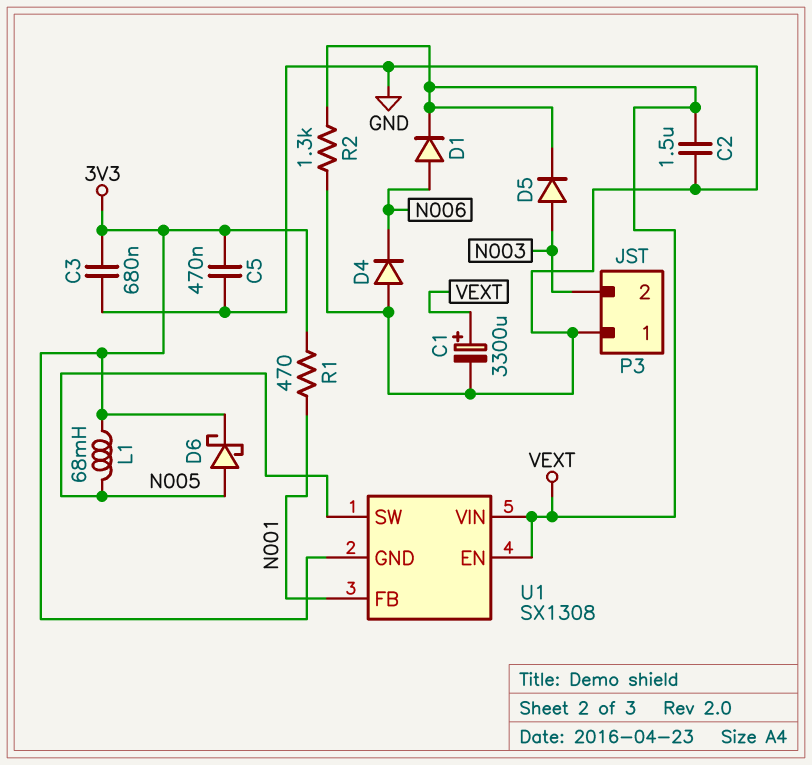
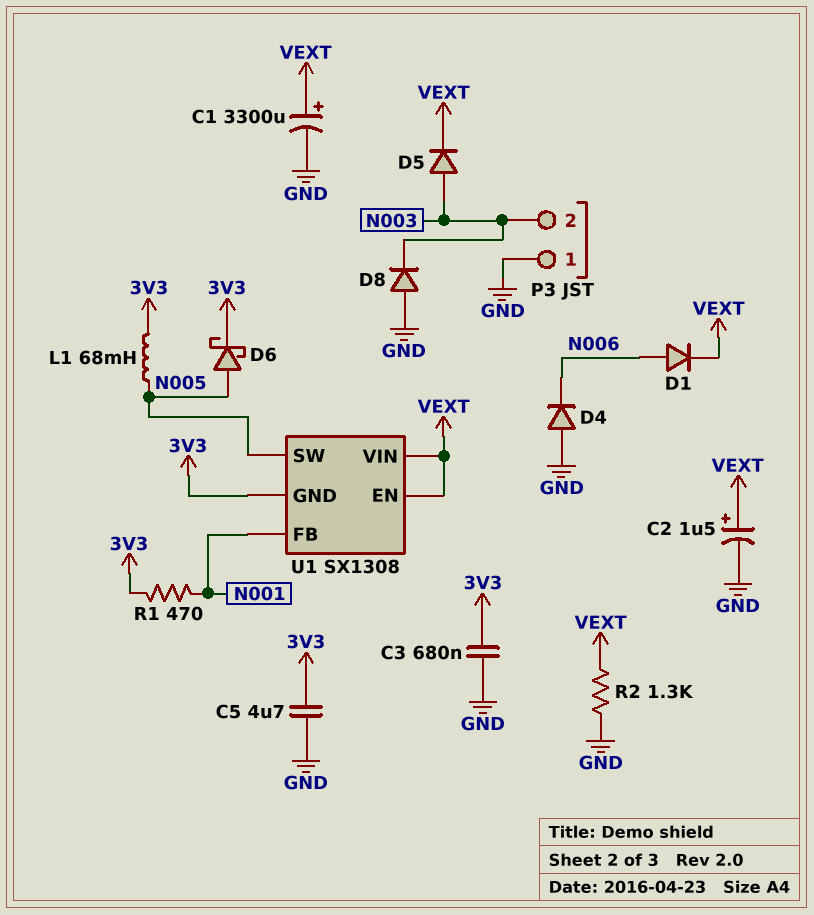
C2: 1.5uF (GND, VEXT) -> 1.5uF (plus VEXT, minus GND)
C5: 470nF (3V3, GND) -> 4.7uF (3V3, GND)
D8: none -> diode (A GND, K N003)

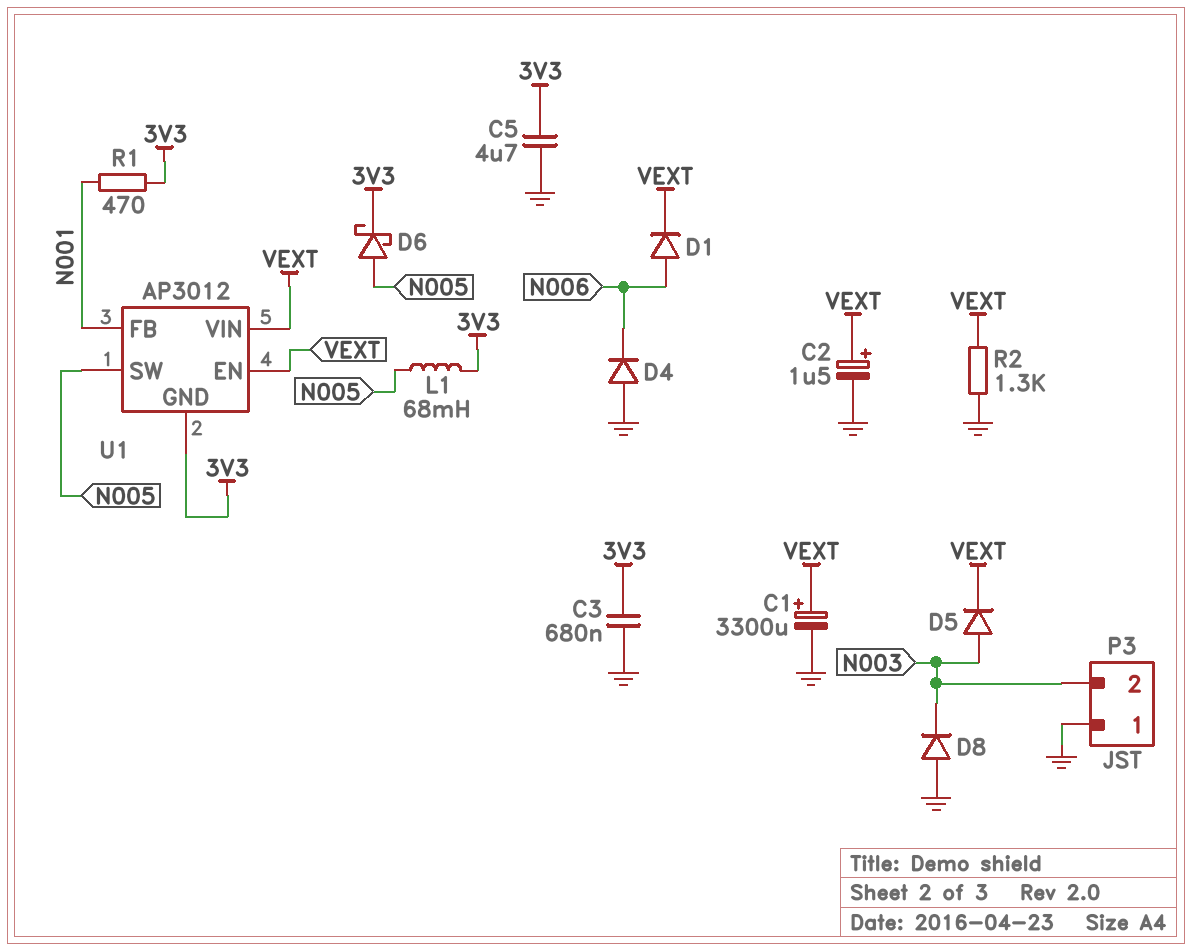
U1: SX1308 -> AP3012

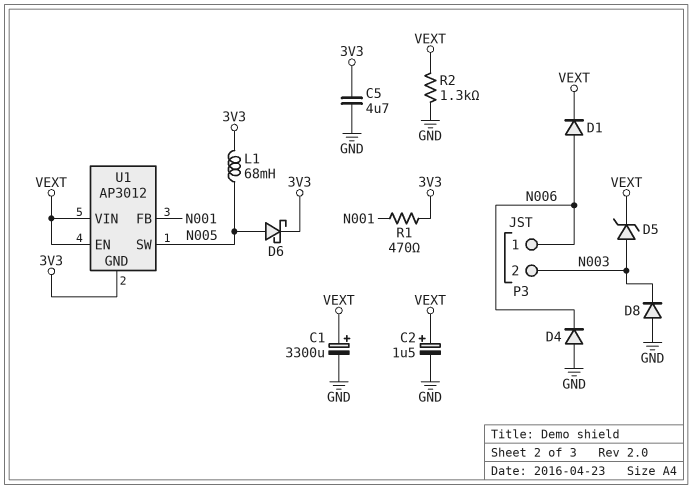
C3: 680nF (3V3, GND) -> none
D5: diode (A N003, K VEXT) -> zener (A N003, K VEXT)
P3 pin 1: GND -> N006

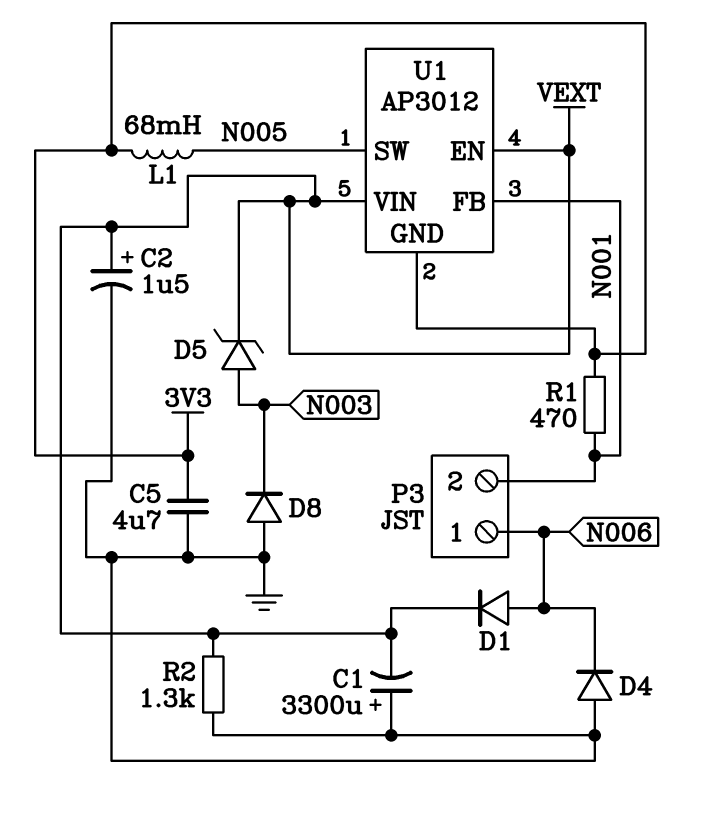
C1: 3300uF (plus VEXT, minus GND) -> 3300uF (plus GND, minus VEXT)
D6: schottky (A N005, K 3V3) -> none
P3 pin 2: N003 -> N001

